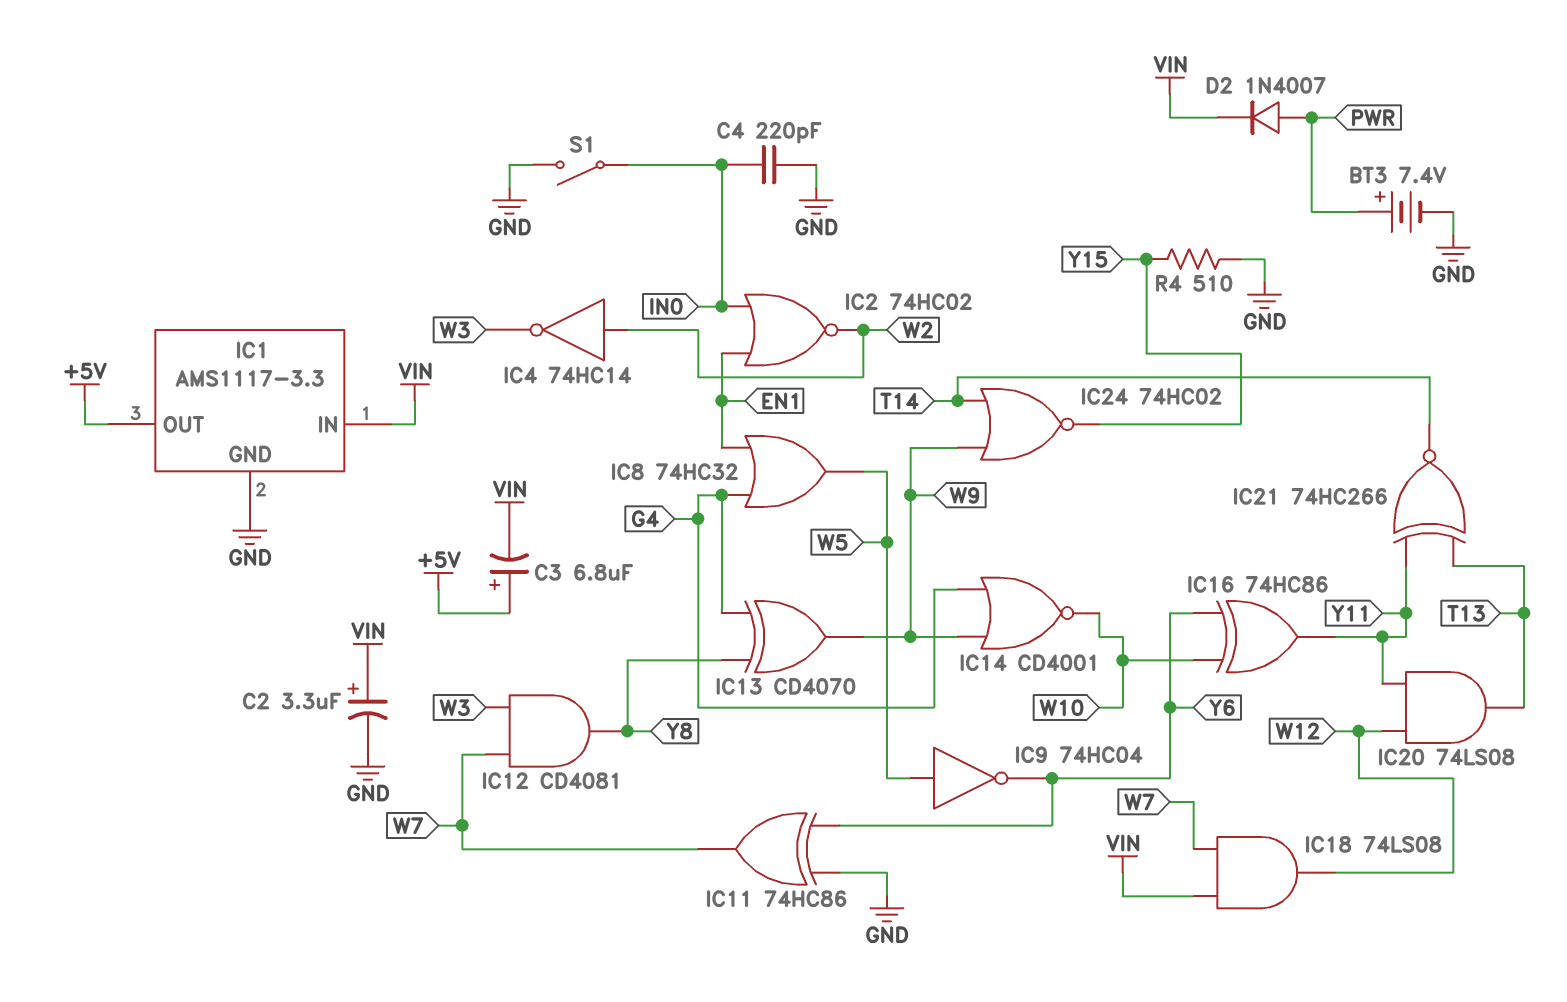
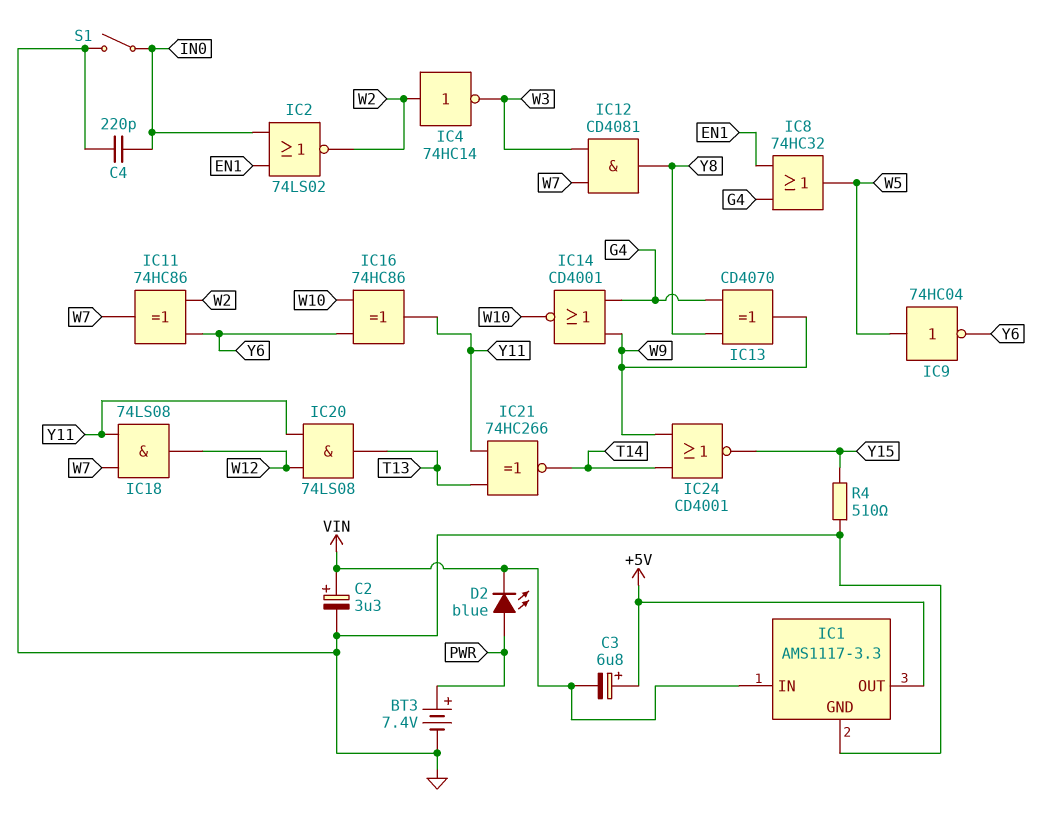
D2: diode 1N4007 (A PWR, K VIN) -> LED blue (A PWR, K VIN)
IC2: NOR 74HC02 (in EN1, in IN0, out W2) -> NOR 74LS02 (in EN1, in IN0, out W2)
IC11: XOR 74HC86 (in GND, in Y6, out W7) -> XOR 74HC86 (in W2, in Y6, out W7)
IC18: AND 74LS08 (in VIN, in W7, out W12) -> AND 74LS08 (in W7, in Y11, out W12)
IC24: NOR 74HC02 (in T14, in W9, out Y15) -> NOR CD4001 (in T14, in W9, out Y15)

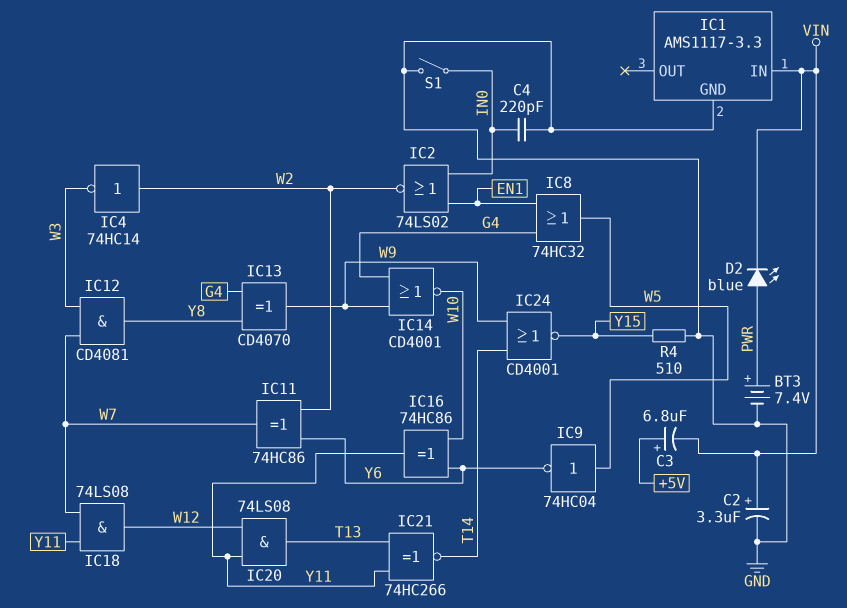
IC1 pin OUT: +5V -> none

